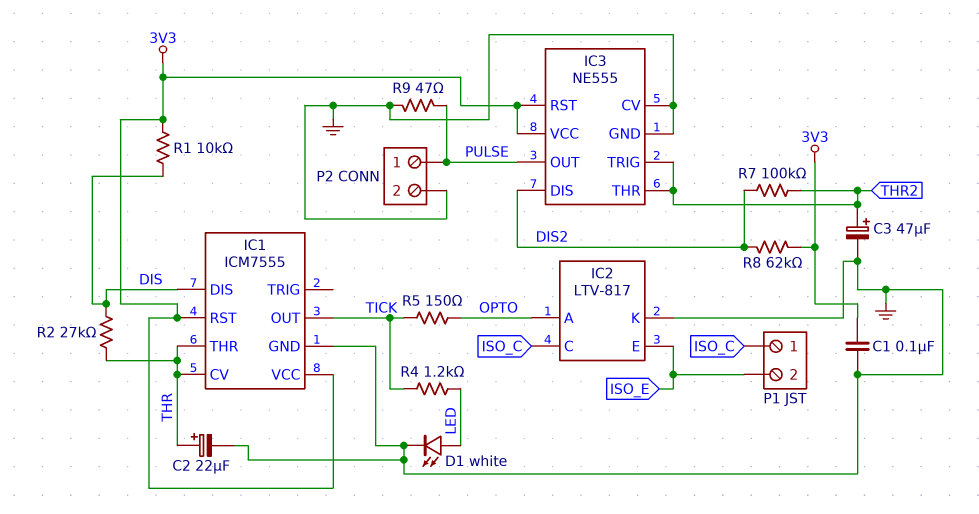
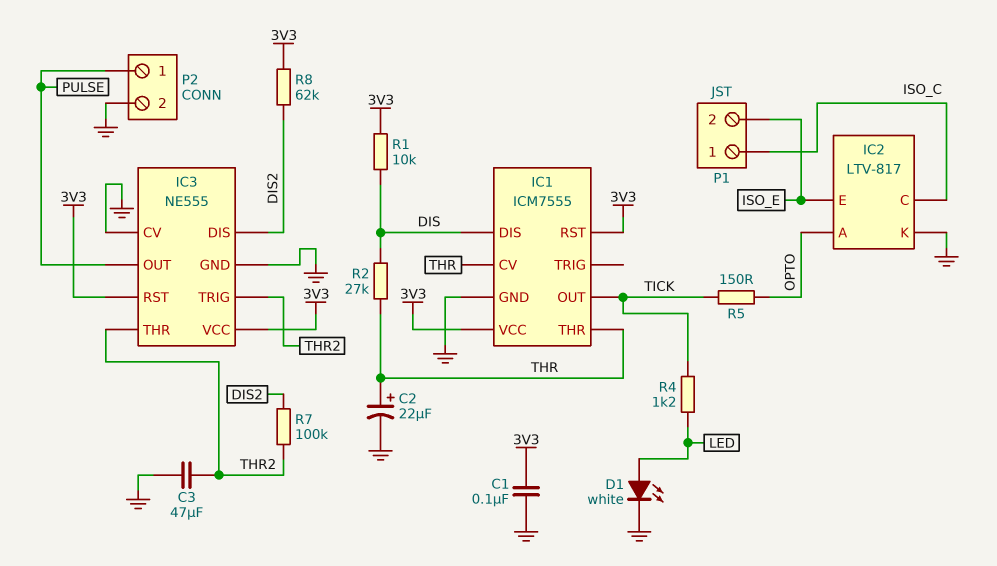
C3: 47uF (plus THR2, minus GND) -> 47uF (GND, THR2)
R9: 47 (GND, PULSE) -> none

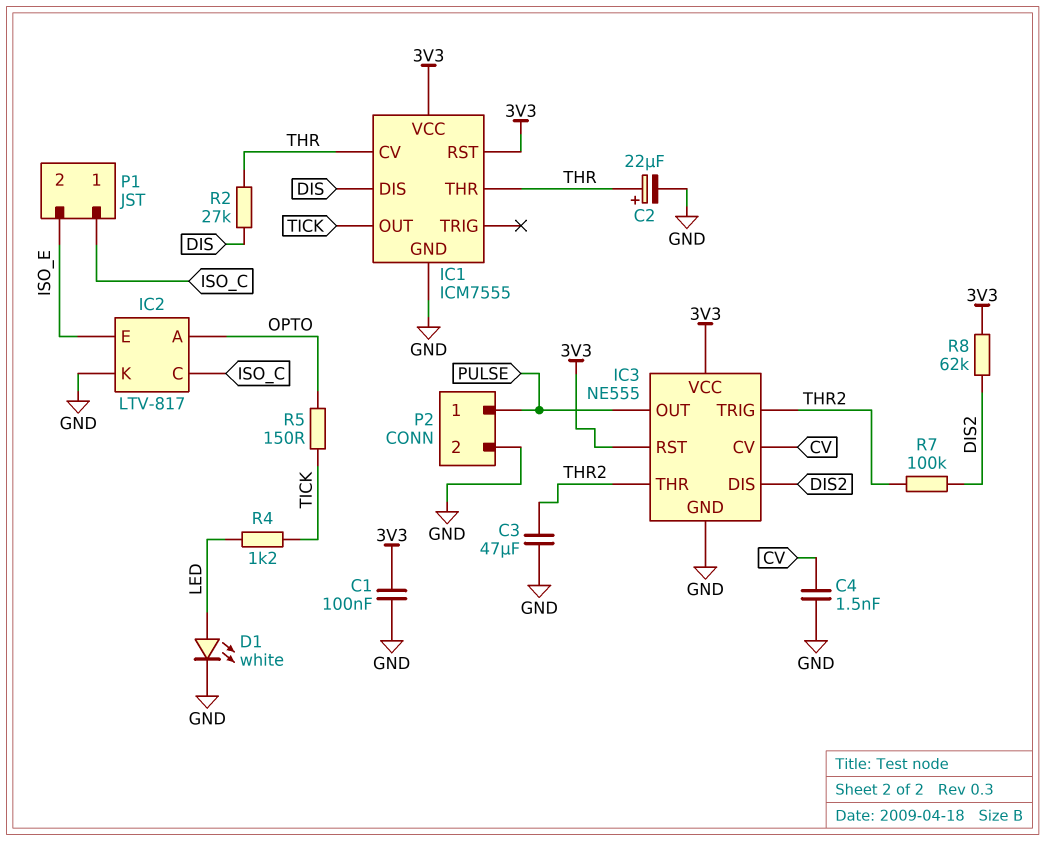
C4: none -> 1.5nF (CV, GND)
IC3 pin CV: GND -> CV
R1: 10k (3V3, DIS) -> none

